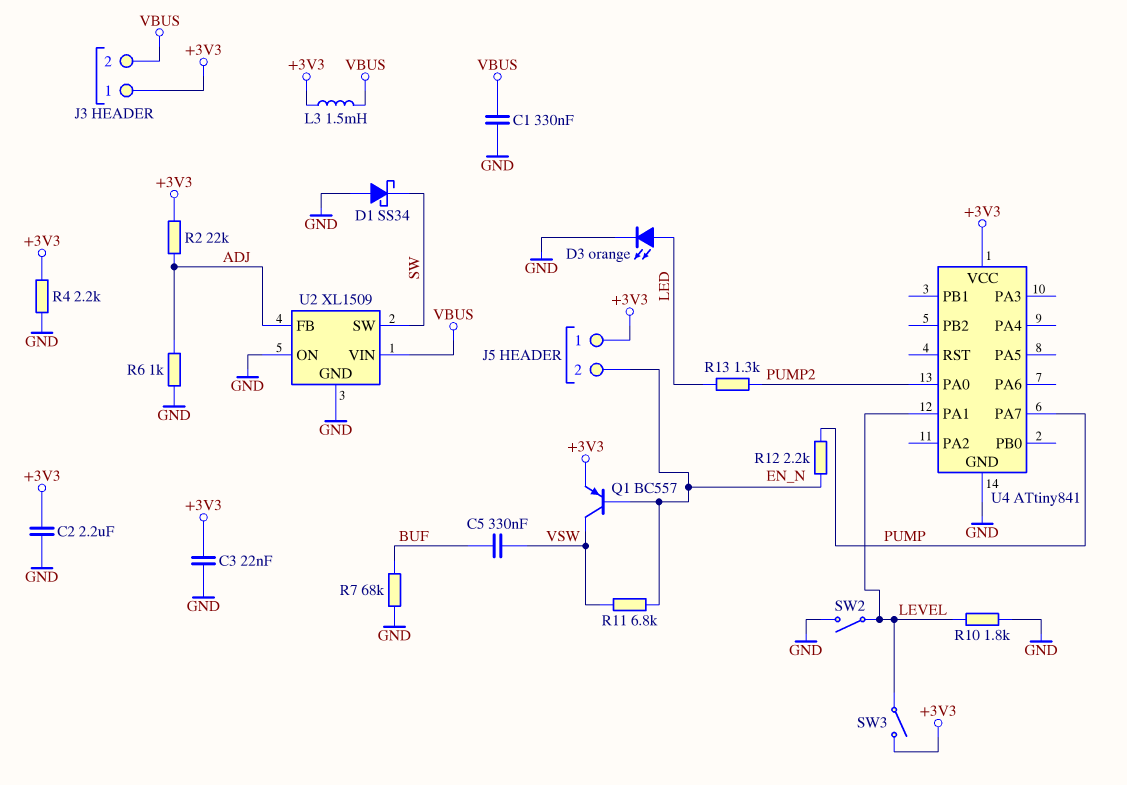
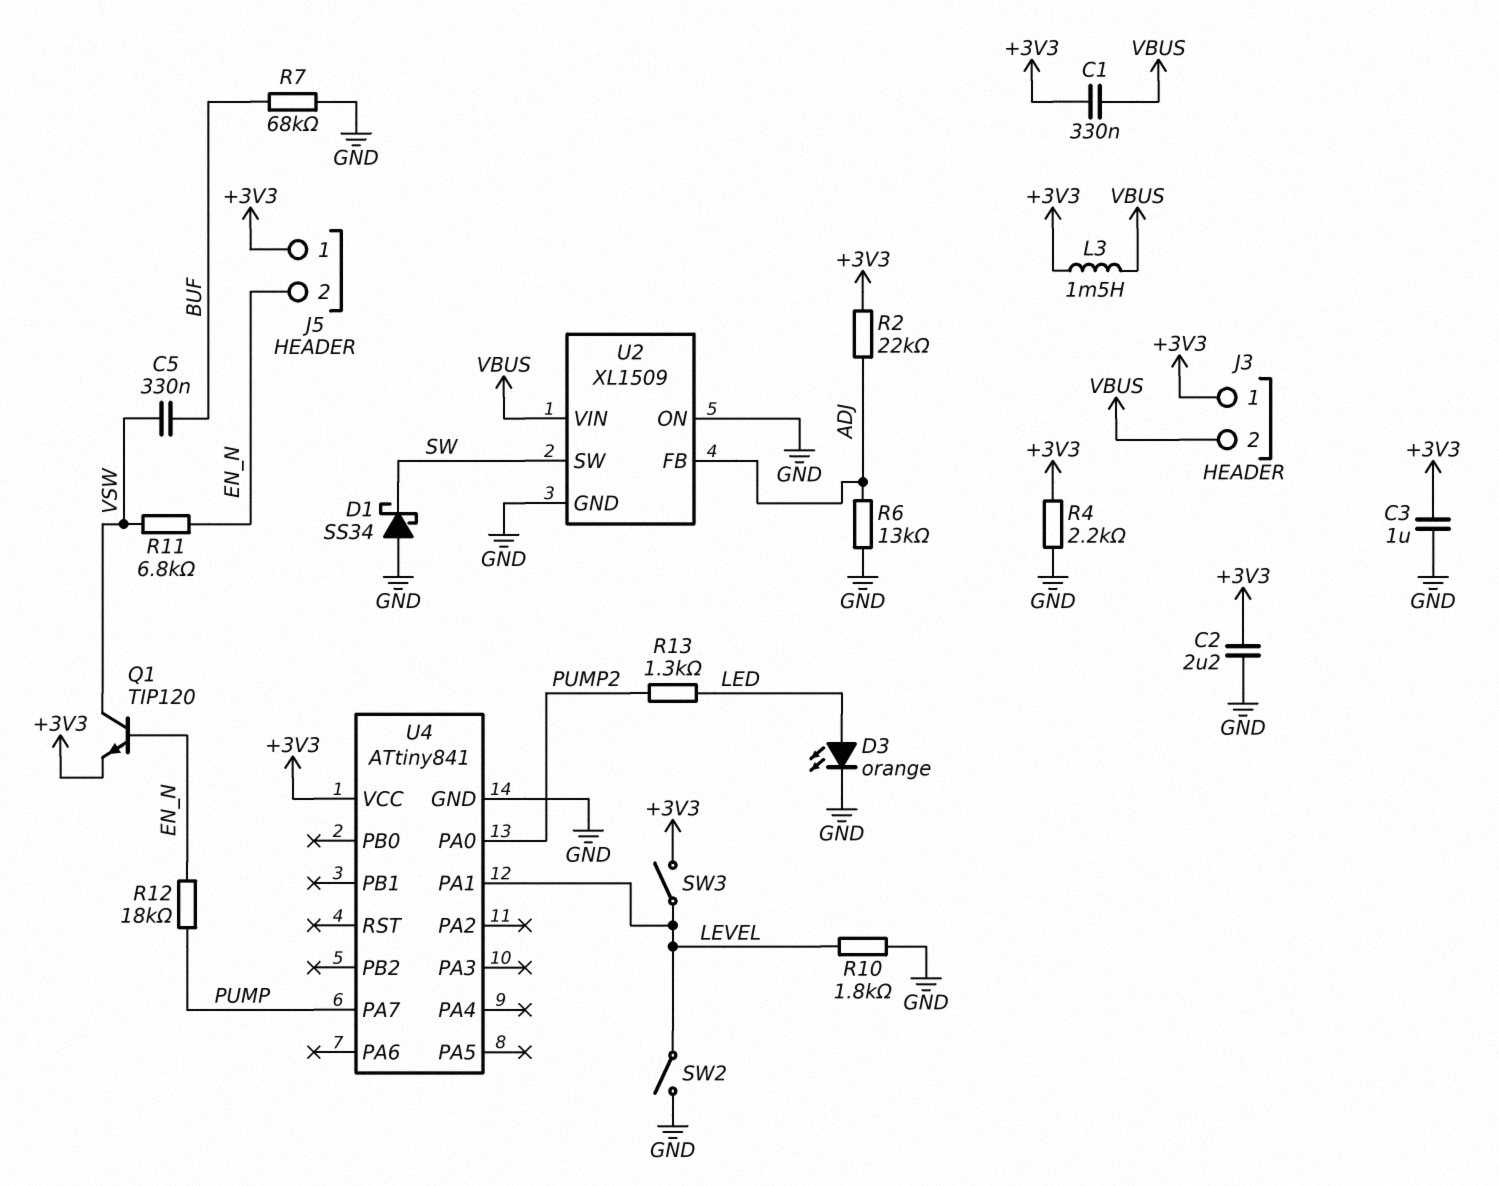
C1: 330nF (GND, VBUS) -> 330nF (+3V3, VBUS)
C3: 22nF (+3V3, GND) -> 1uF (+3V3, GND)
Q1: PNP BC557 (B EN_N, C VSW, E +3V3) -> NPN TIP120 (B EN_N, C VSW, E +3V3)
R6: 1k (ADJ, GND) -> 13k (ADJ, GND)
R12: 2.2k (EN_N, PUMP) -> 18k (EN_N, PUMP)

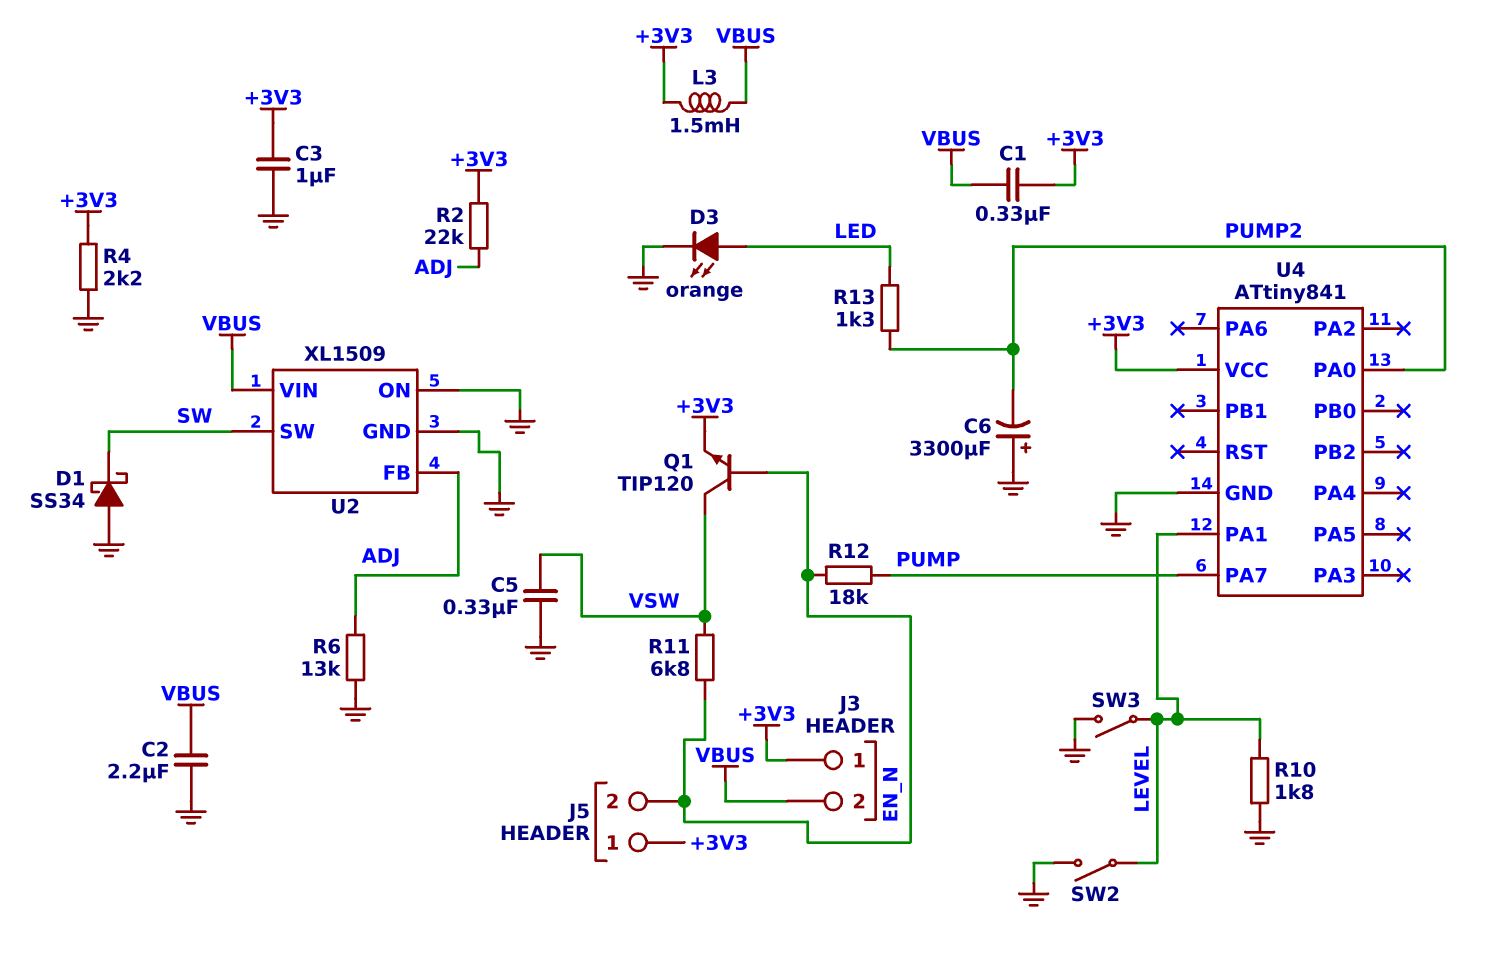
C2: 2.2uF (+3V3, GND) -> 2.2uF (GND, VBUS)
C5: 330nF (BUF, VSW) -> 330nF (GND, VSW)
C6: none -> 3300uF (plus GND, minus PUMP2)
R7: 68k (BUF, GND) -> none
SW3: switch (+3V3, LEVEL) -> switch (GND, LEVEL)

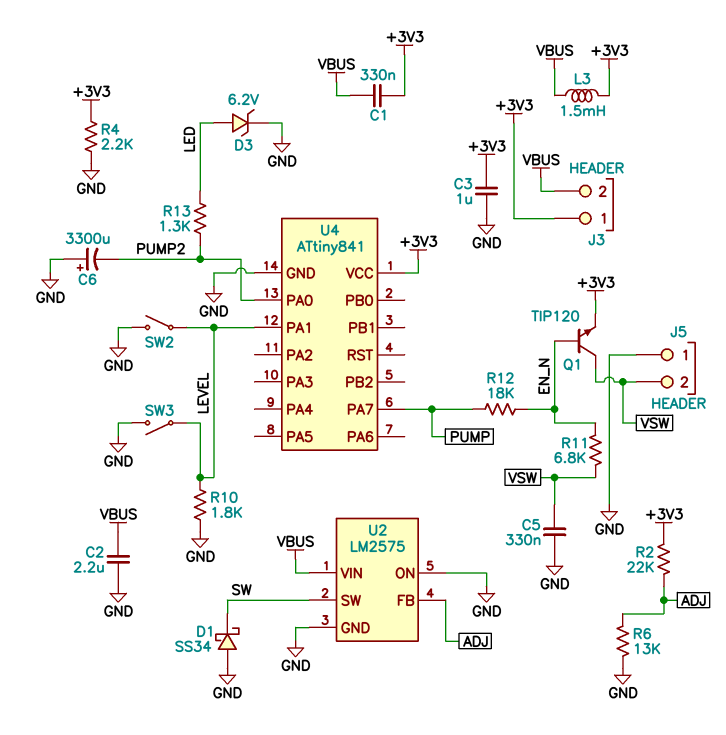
D3: LED orange (A LED, K GND) -> zener 6.2V (A LED, K GND)
J5 pin 1: +3V3 -> GND
J5 pin 2: EN_N -> VSW
U2: XL1509 -> LM2575

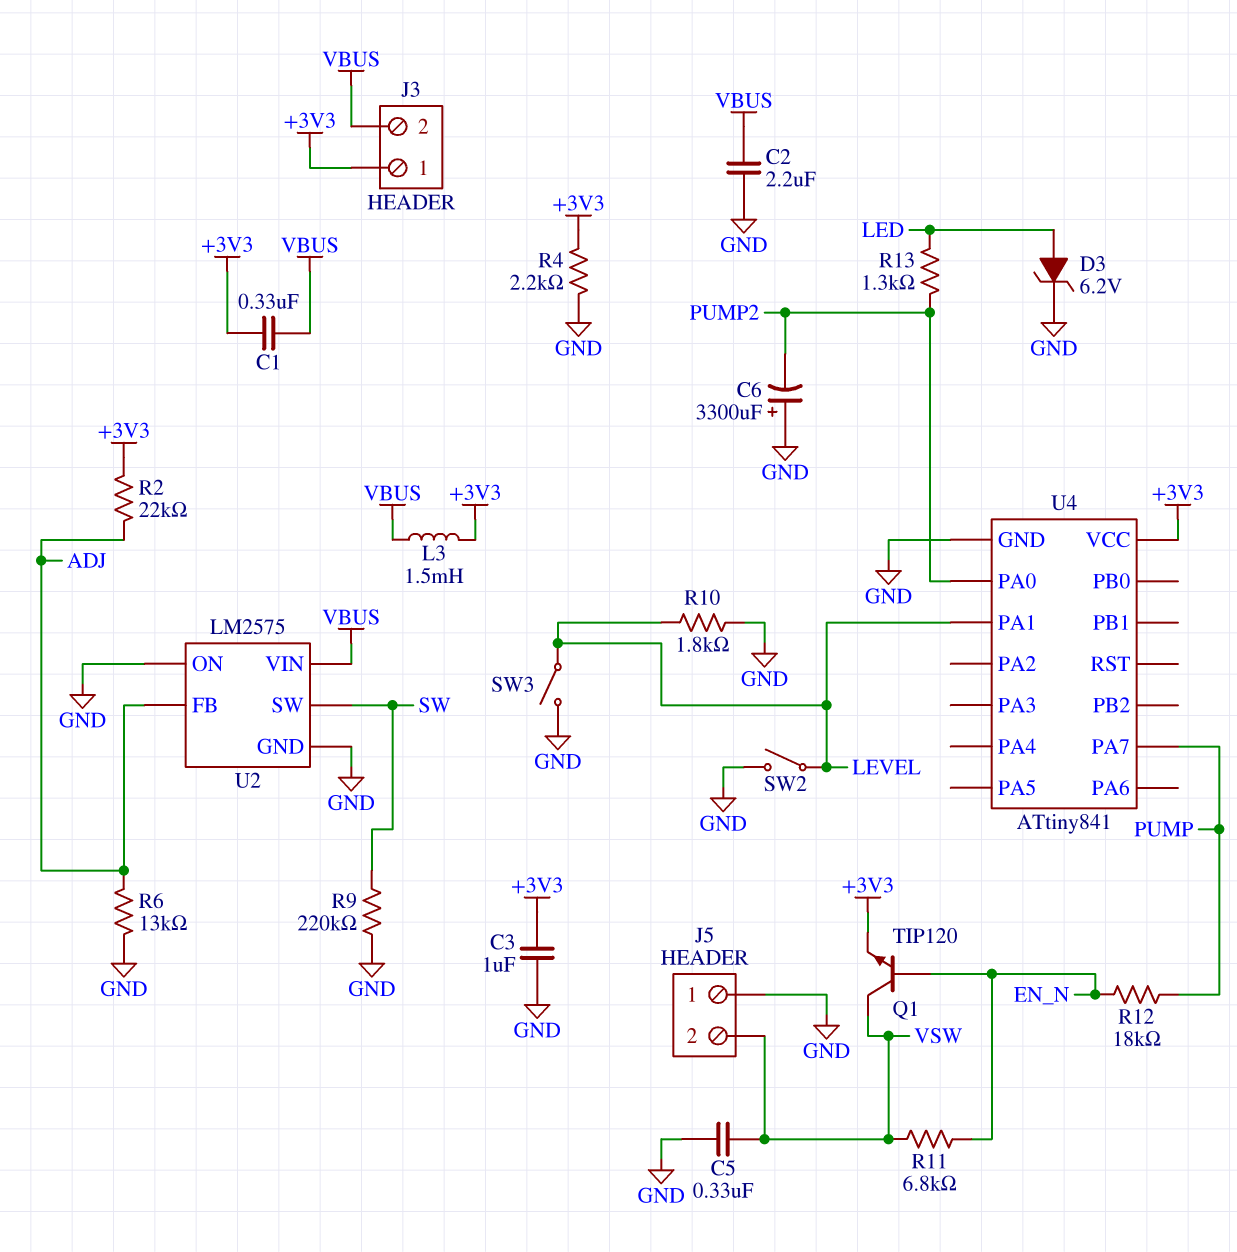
D1: schottky SS34 (A GND, K SW) -> none
R9: none -> 220k (GND, SW)

